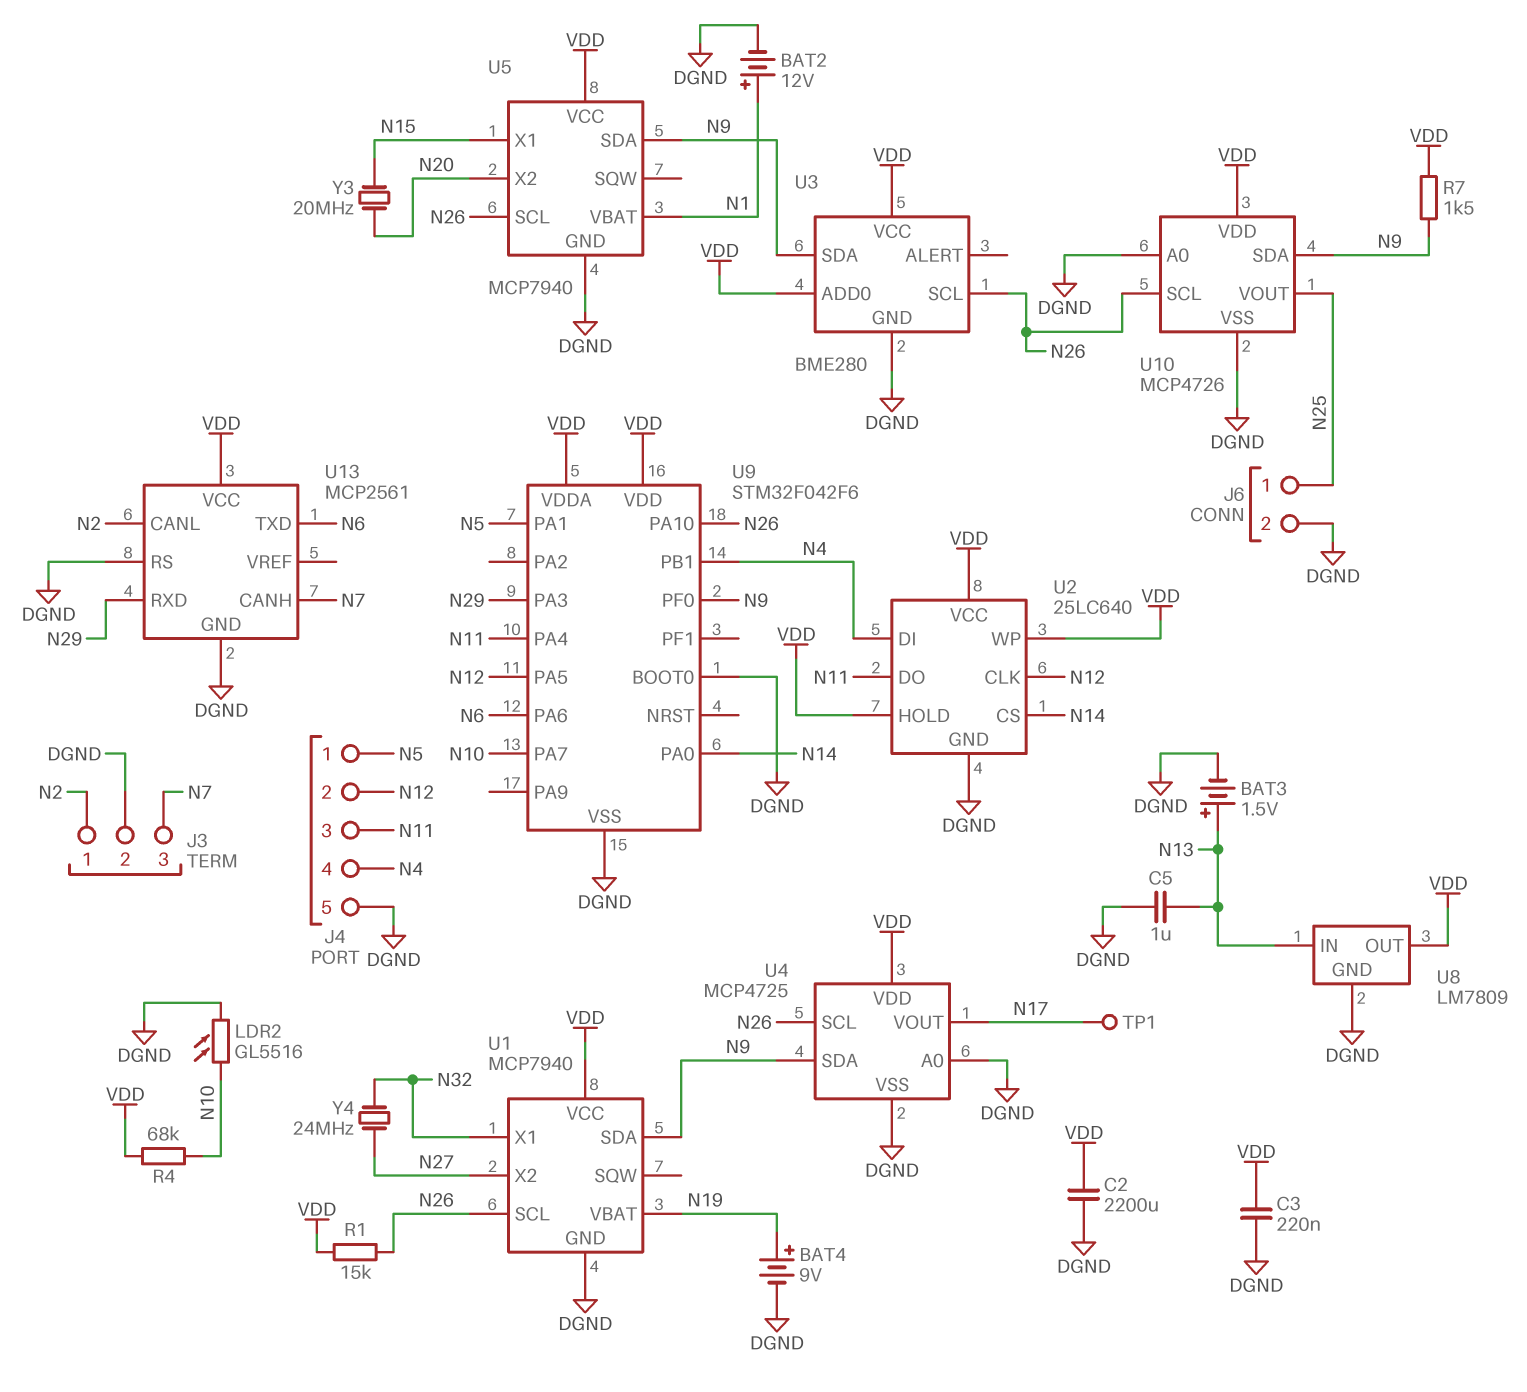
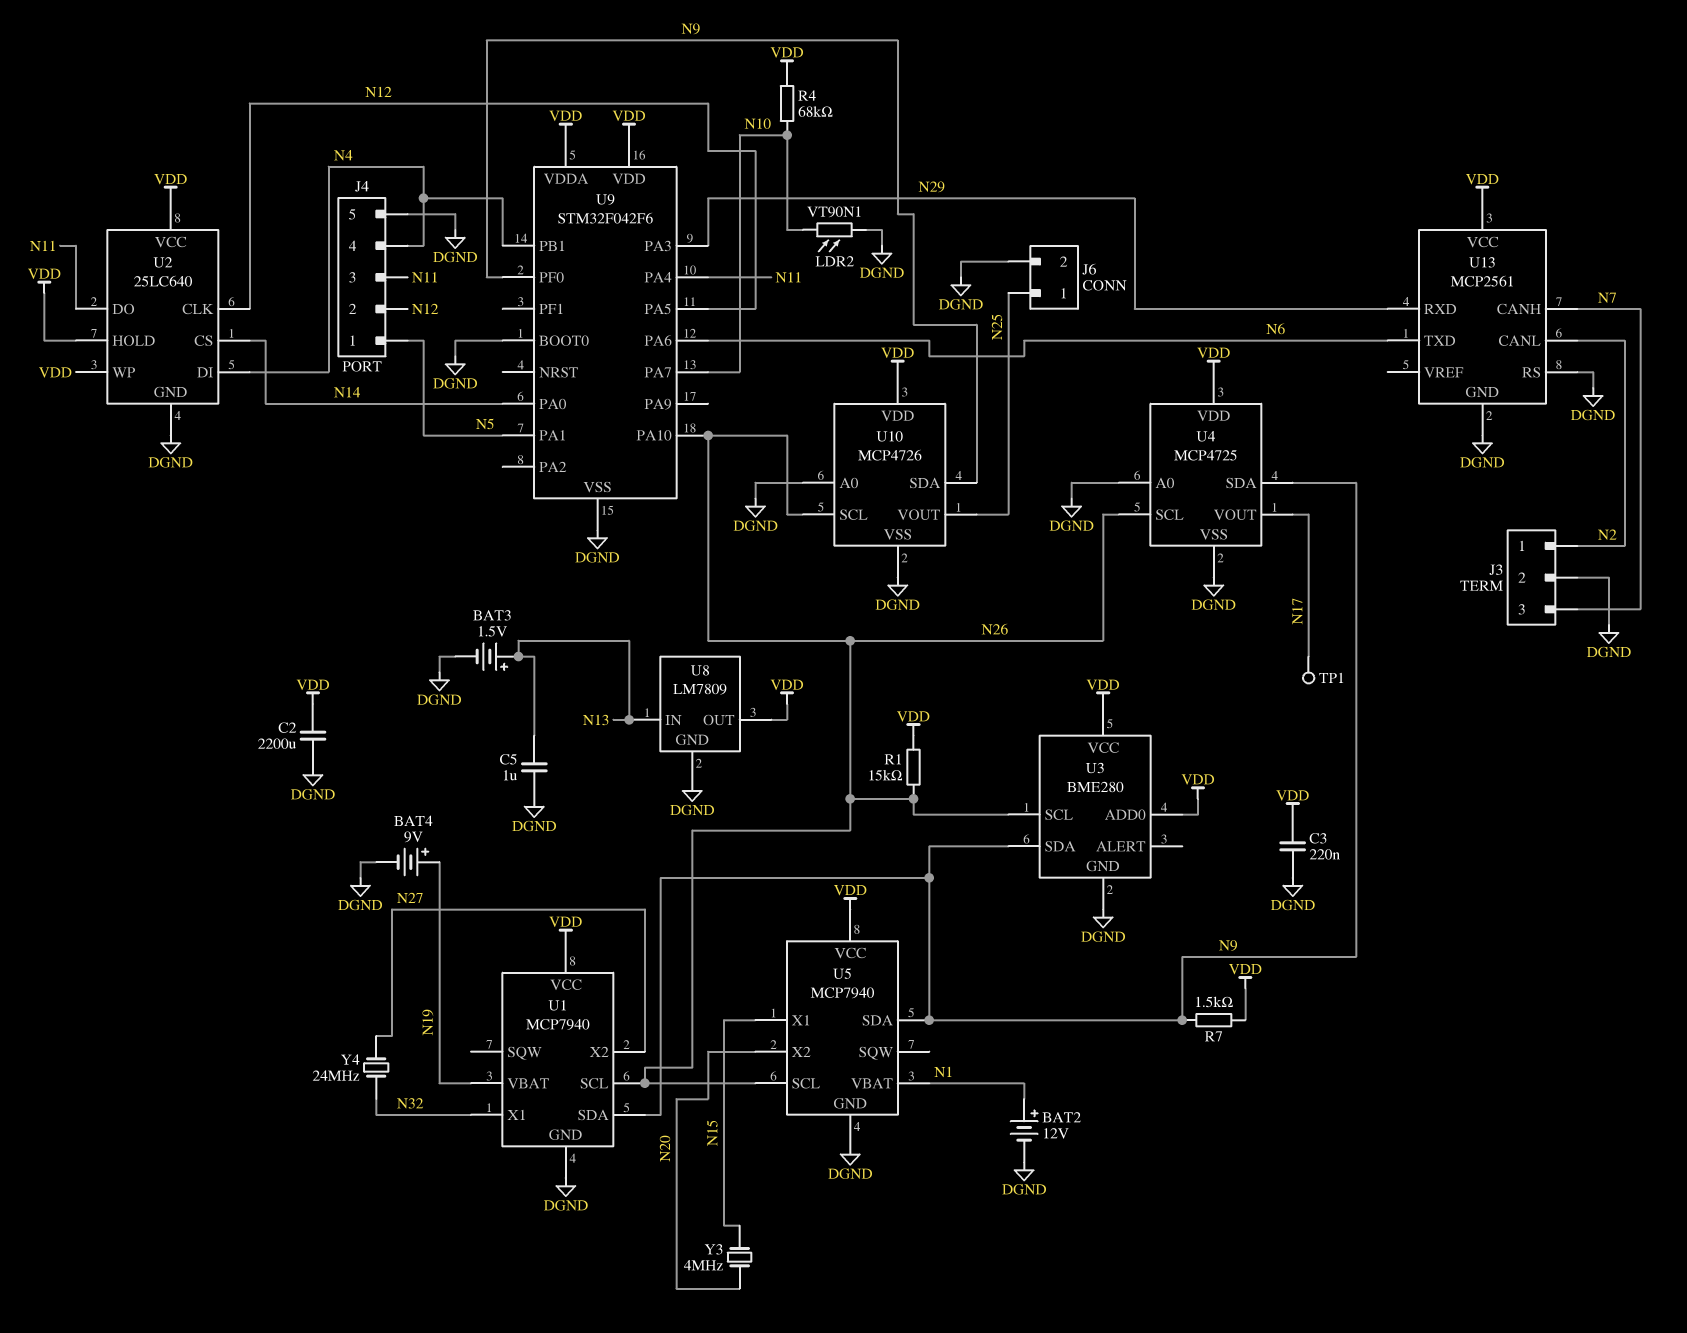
LDR2: GL5516 (DGND, N10) -> VT90N1 (DGND, N10)
Y3: 20MHz (N15, N20) -> 4MHz (N15, N20)

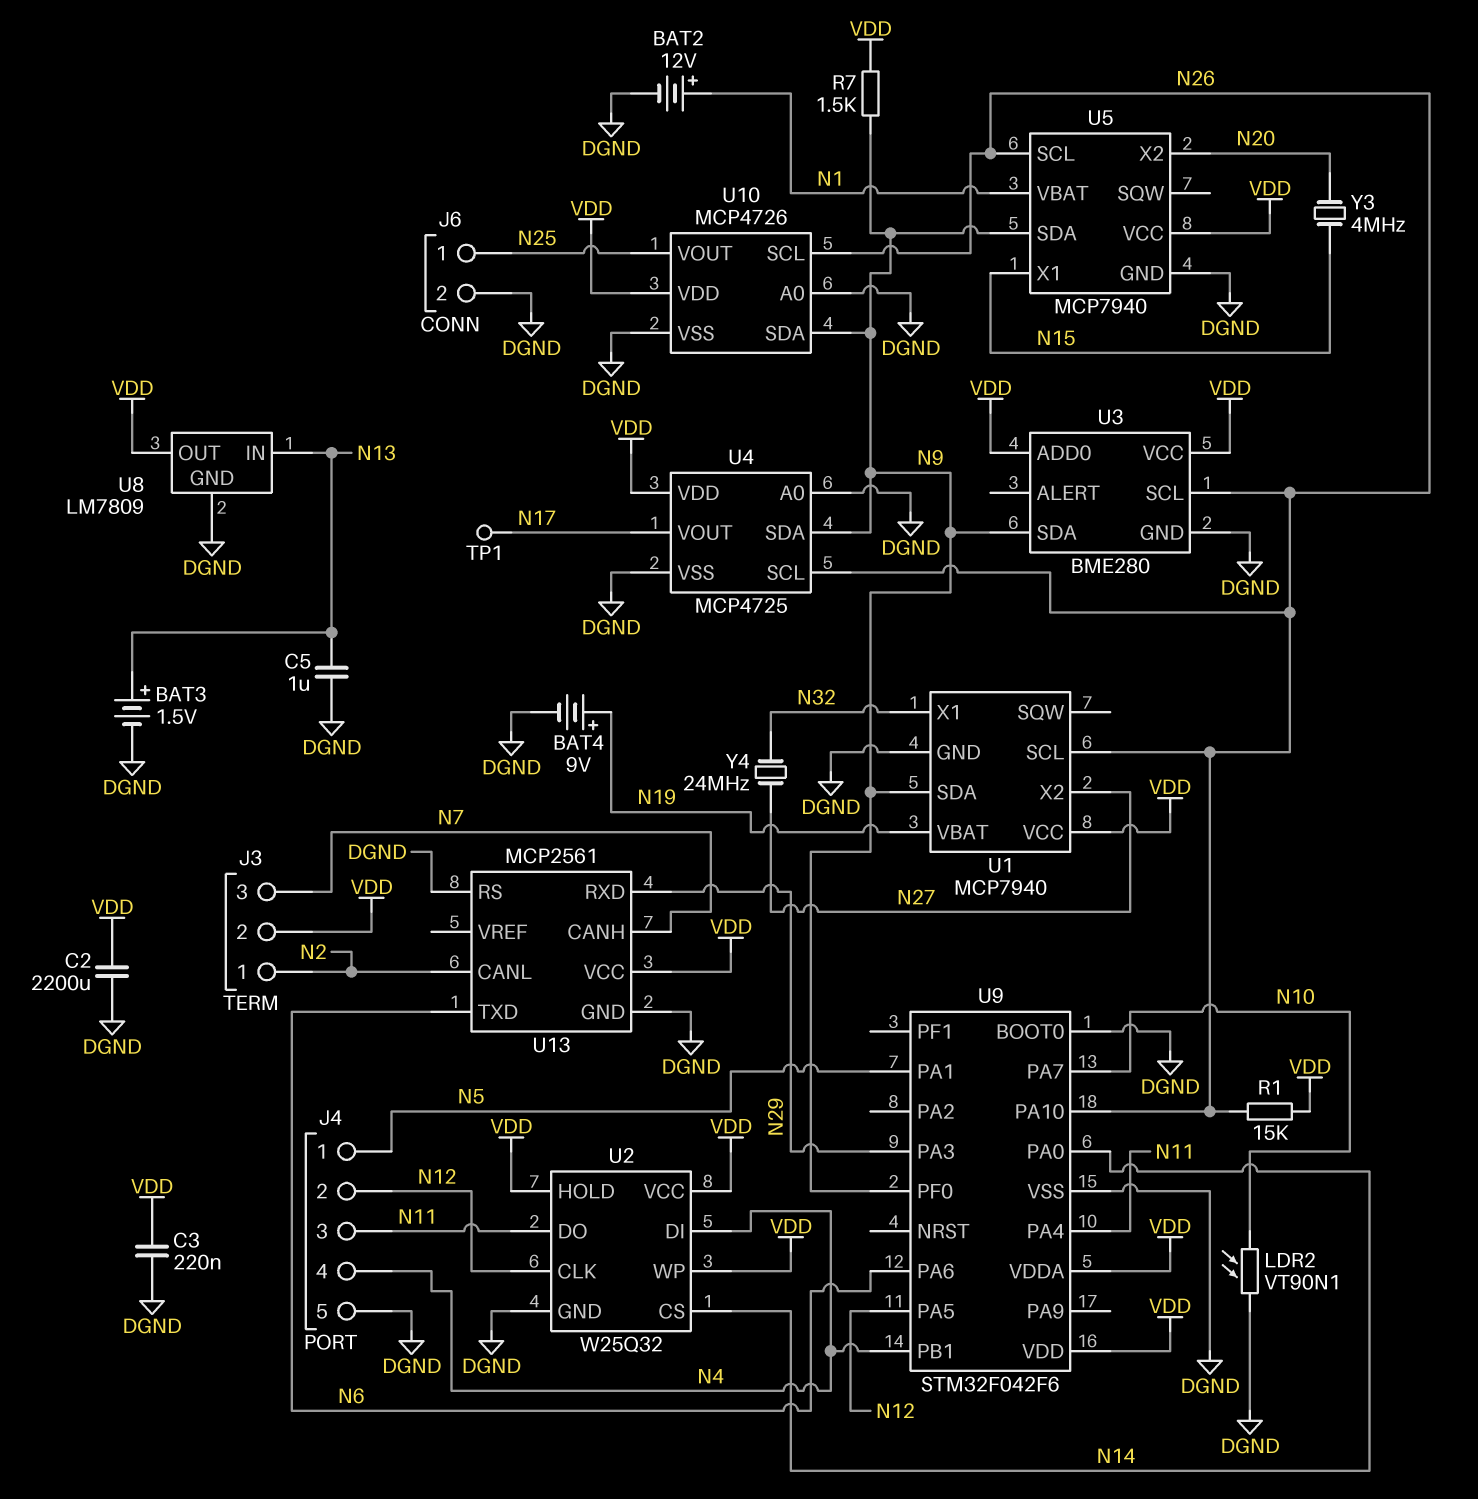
J3 pin 2: DGND -> VDD
R4: 68k (N10, VDD) -> none
U2: 25LC640 -> W25Q32

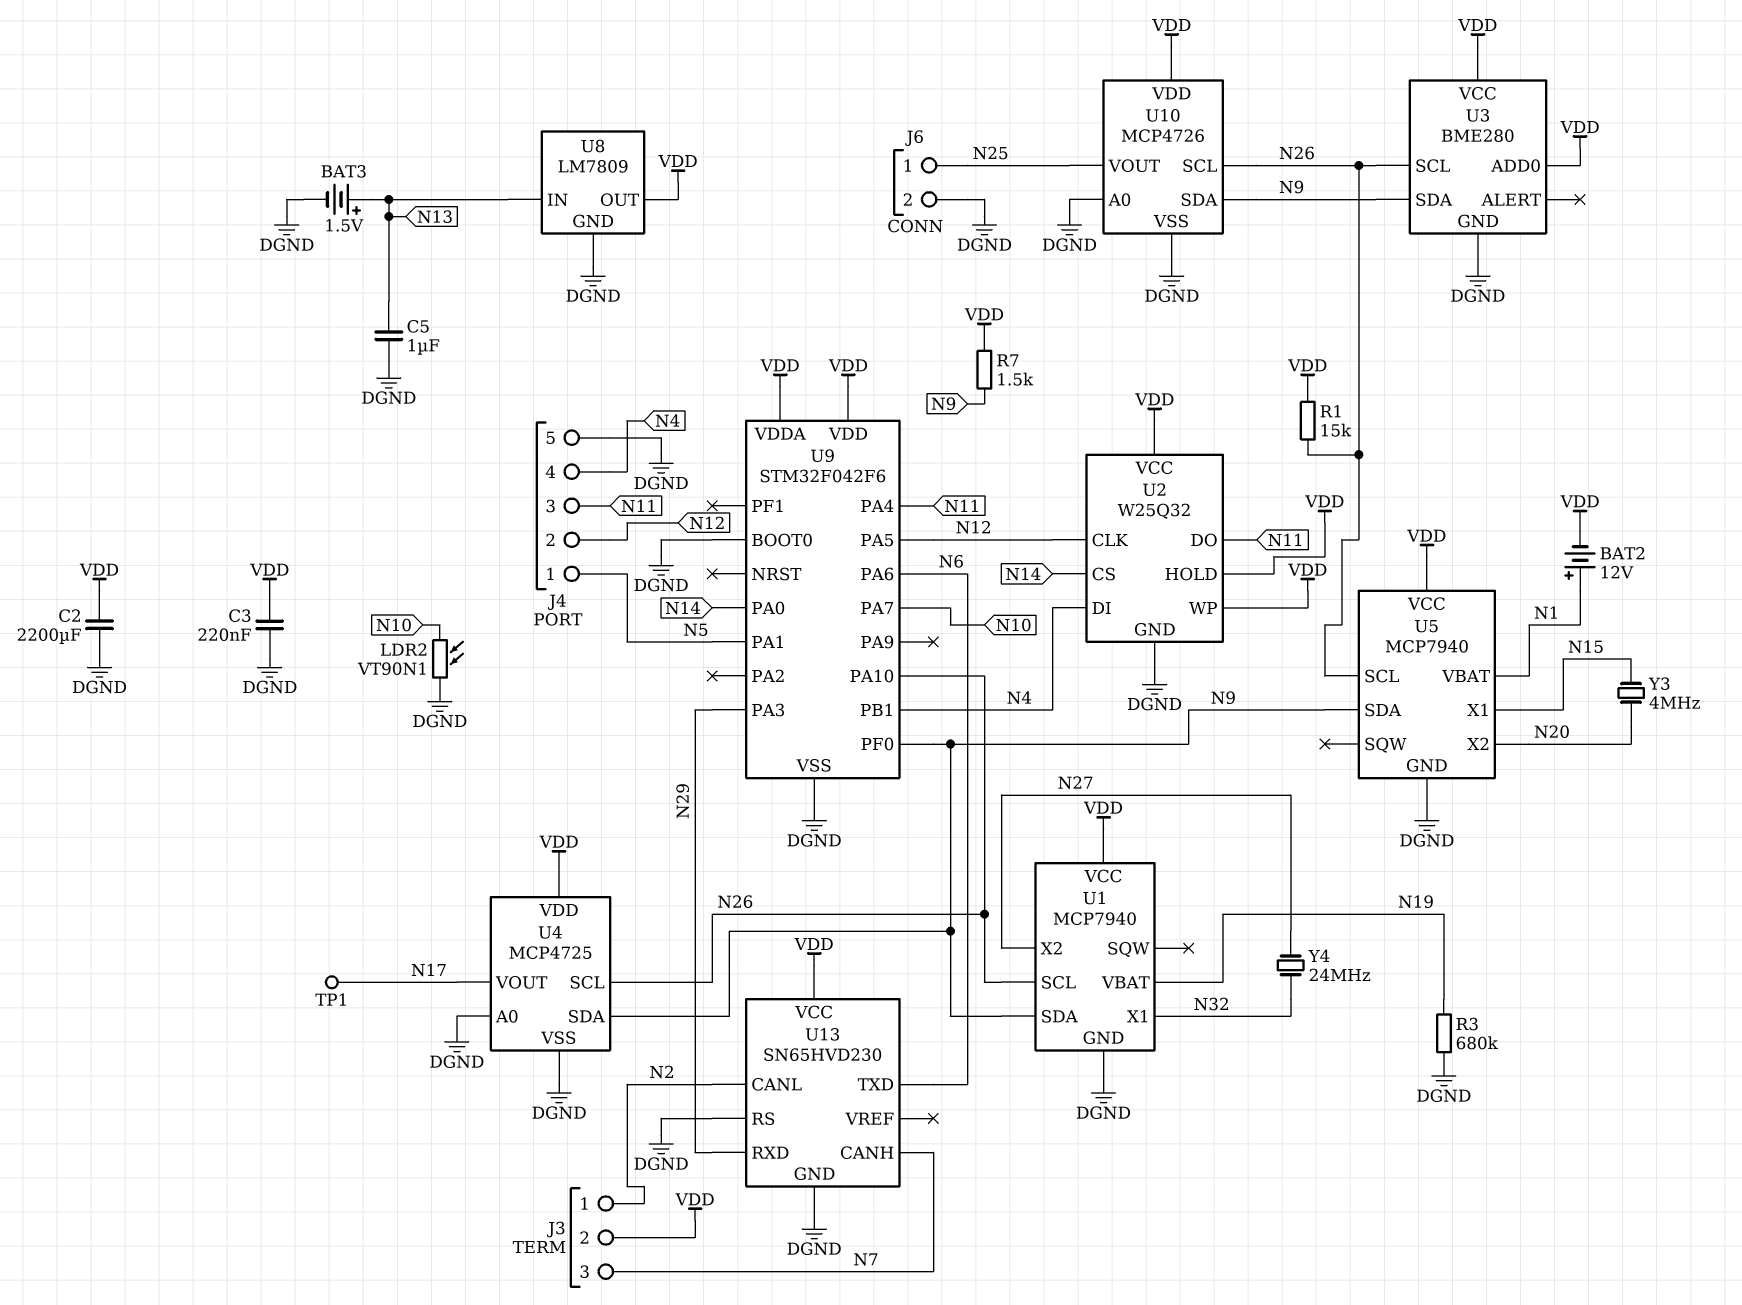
BAT2: 12V (plus N1, minus DGND) -> 12V (plus N1, minus VDD)
BAT4: 9V (plus N19, minus DGND) -> none
R3: none -> 680k (DGND, N19)
U13: MCP2561 -> SN65HVD230

